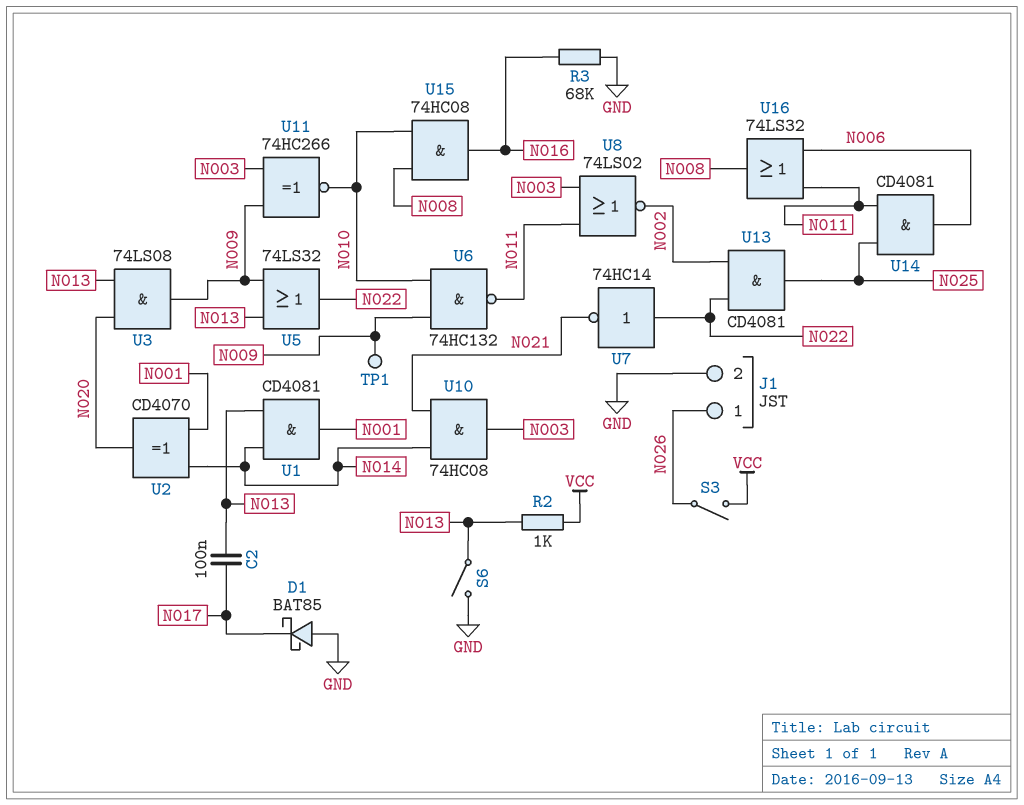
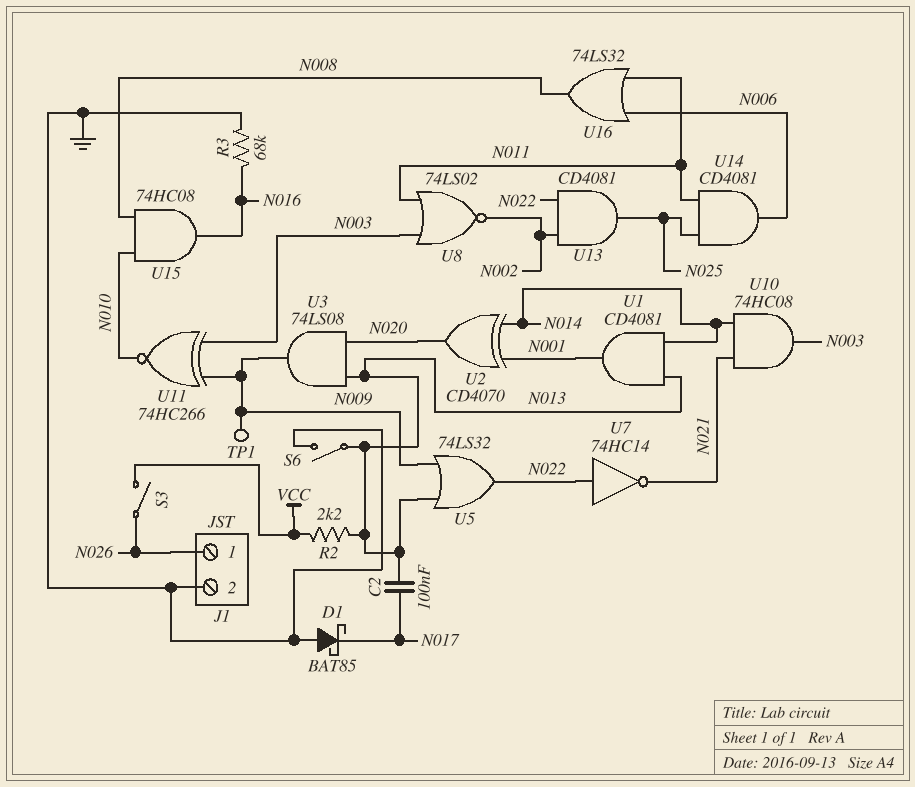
R2: 1k (N013, VCC) -> 2.2k (N013, VCC)
U6: NAND 74HC132 (in N009, in N010, out N011) -> none

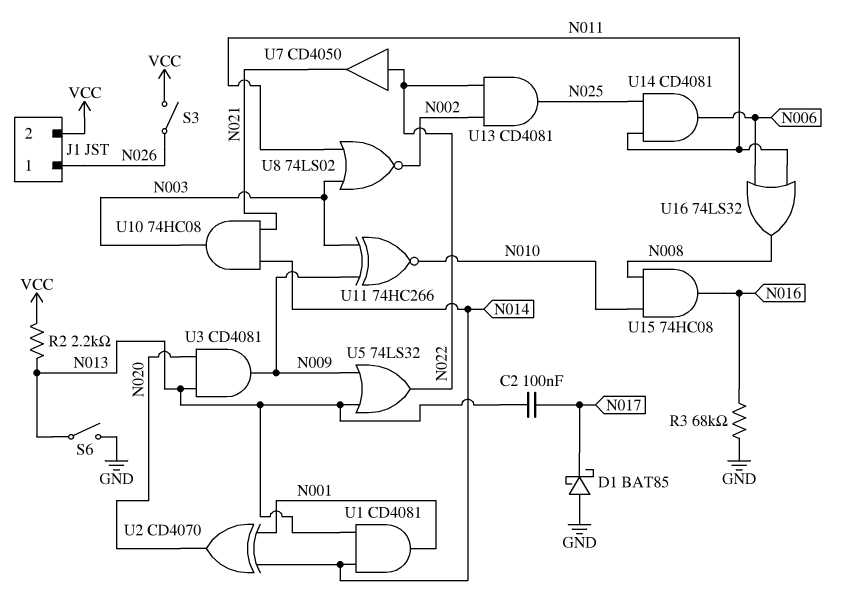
J1 pin 2: GND -> VCC
TP1: test point (N009) -> none
U3: AND 74LS08 (in N013, in N020, out N009) -> AND CD4081 (in N013, in N020, out N009)
U7: NOT 74HC14 (in N022, out N021) -> buffer CD4050 (in N022, out N021)

